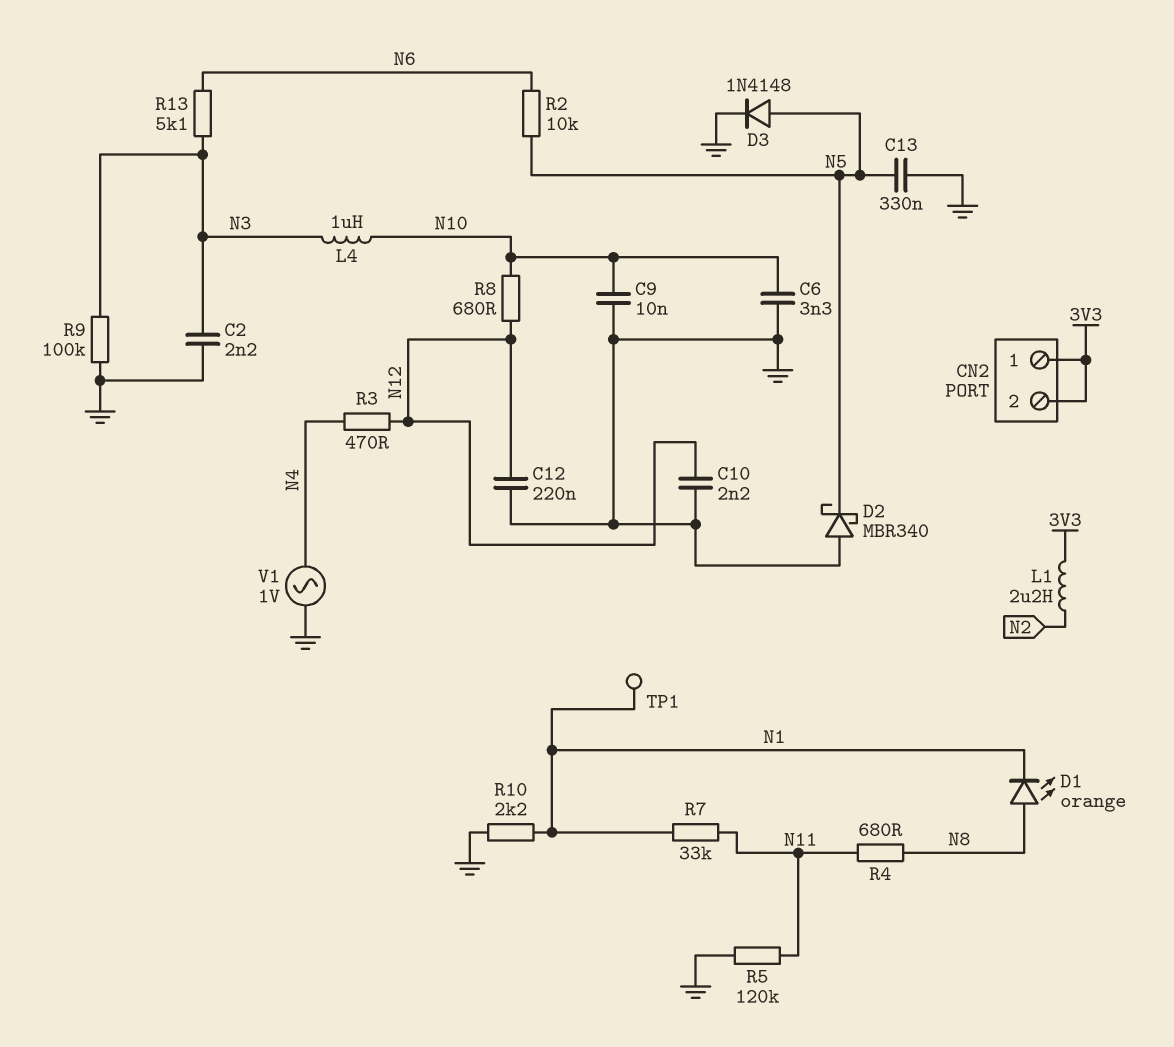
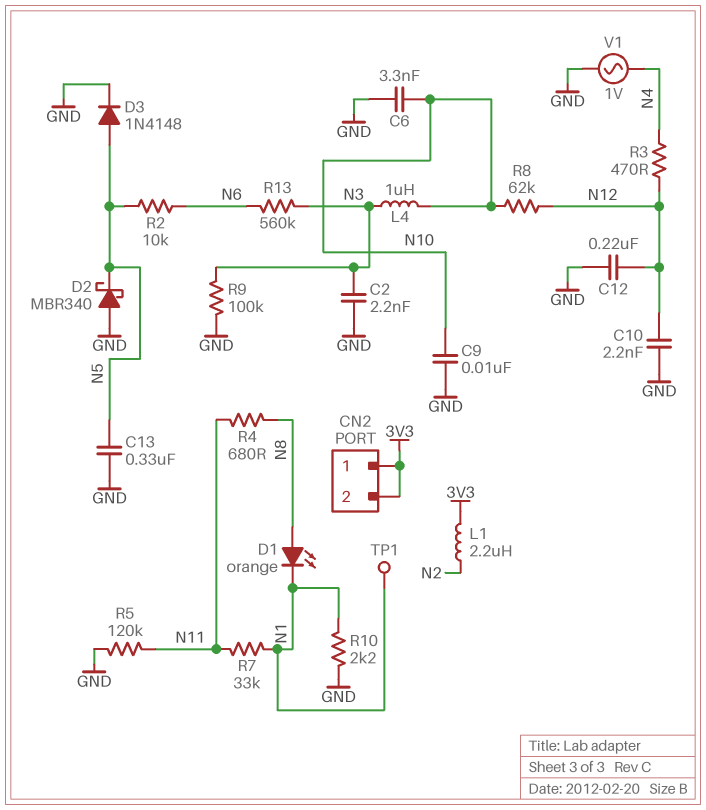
R8: 680 (N10, N12) -> 62k (N10, N12)
R13: 5.1k (N3, N6) -> 560k (N3, N6)

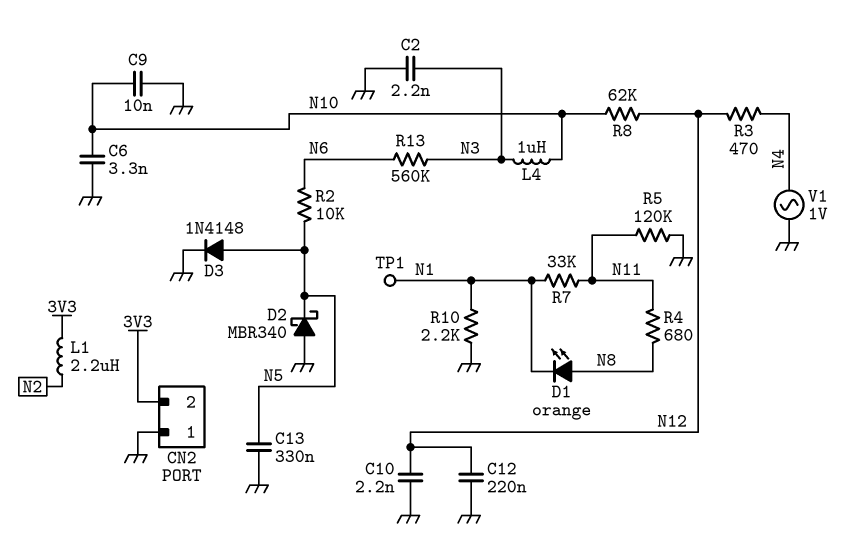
CN2 pin 1: 3V3 -> GND
R9: 100k (GND, N3) -> none

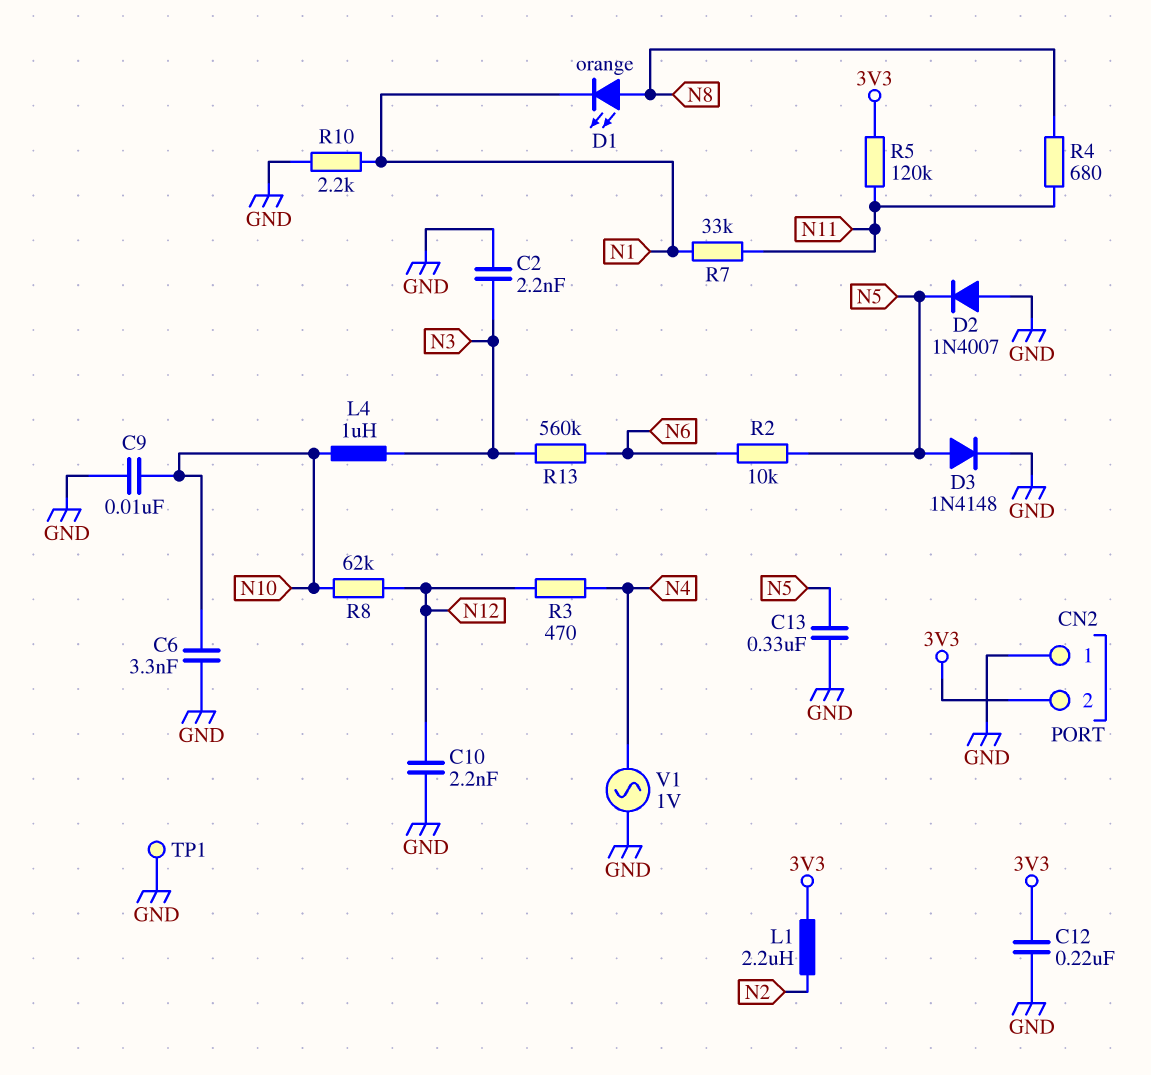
C12: 220nF (GND, N12) -> 220nF (3V3, GND)
D2: schottky MBR340 (A GND, K N5) -> diode 1N4007 (A GND, K N5)
R5: 120k (GND, N11) -> 120k (3V3, N11)
TP1: test point (N1) -> test point (GND)

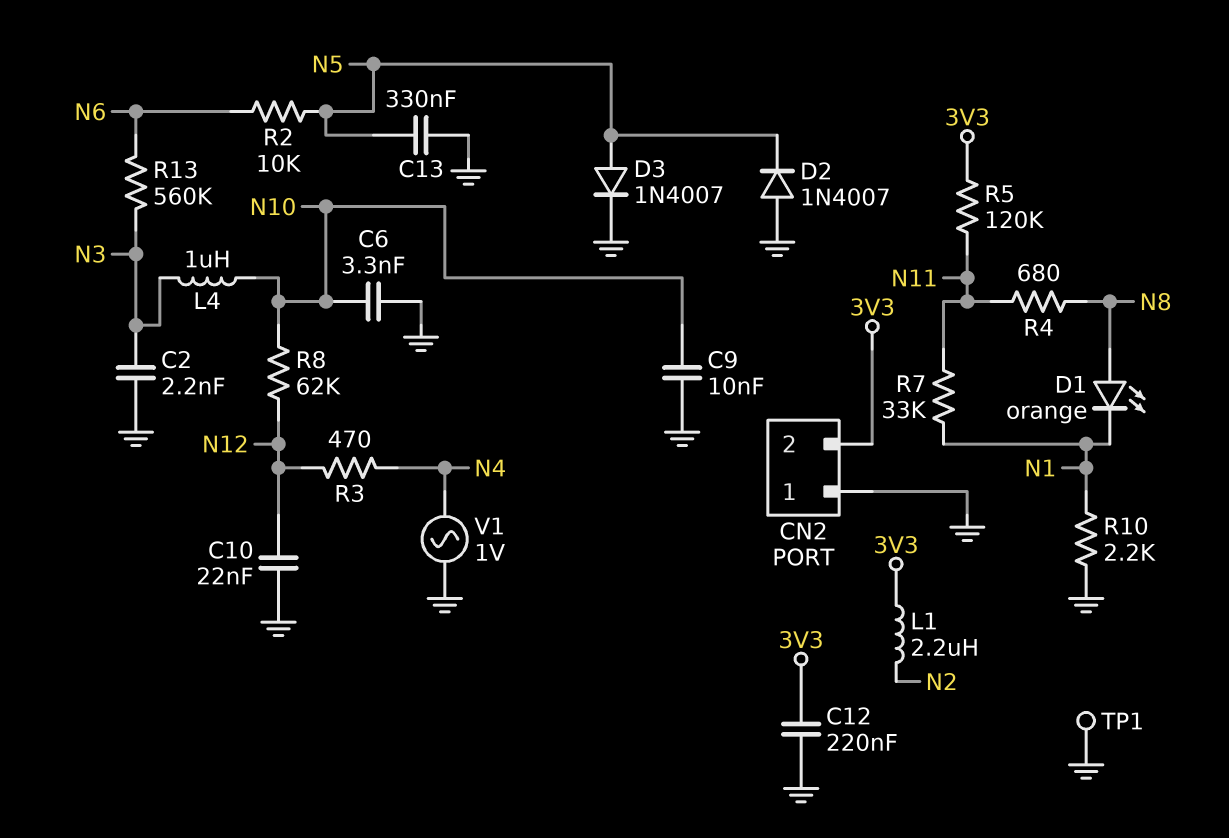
C10: 2.2nF (GND, N12) -> 22nF (GND, N12)
D3: diode 1N4148 (A N5, K GND) -> diode 1N4007 (A N5, K GND)

